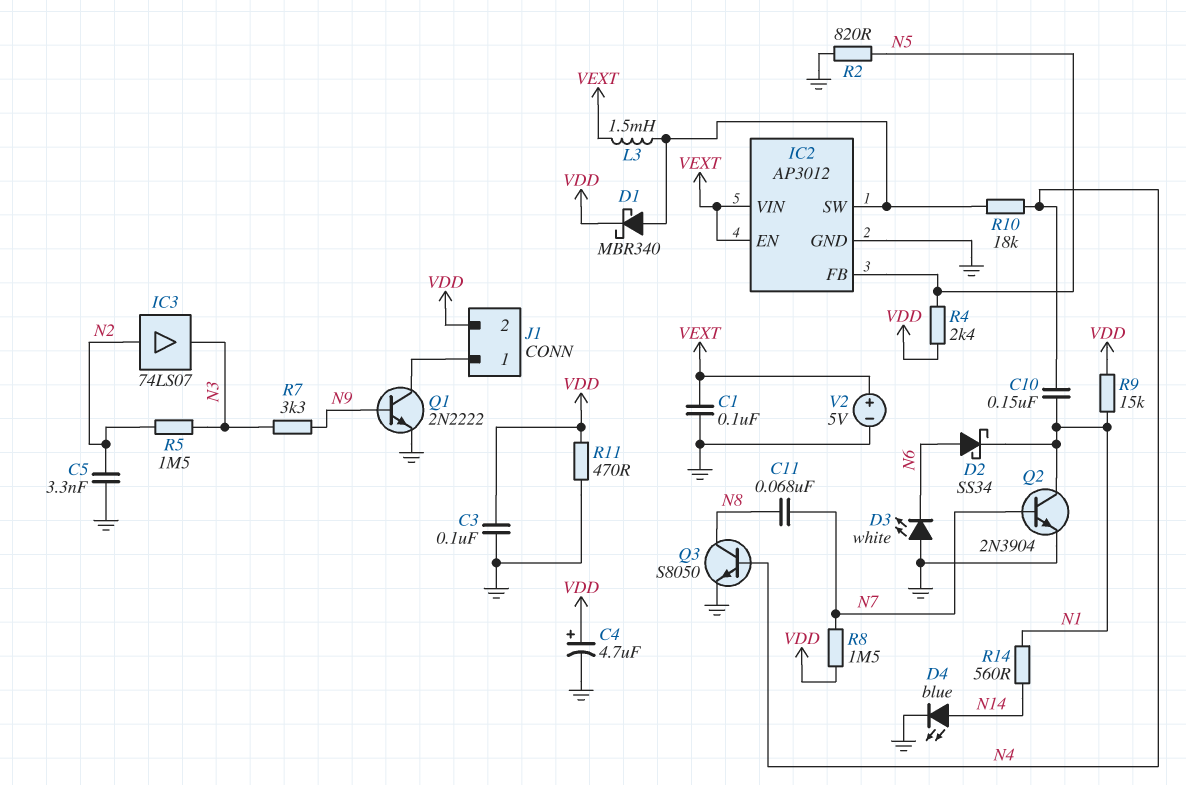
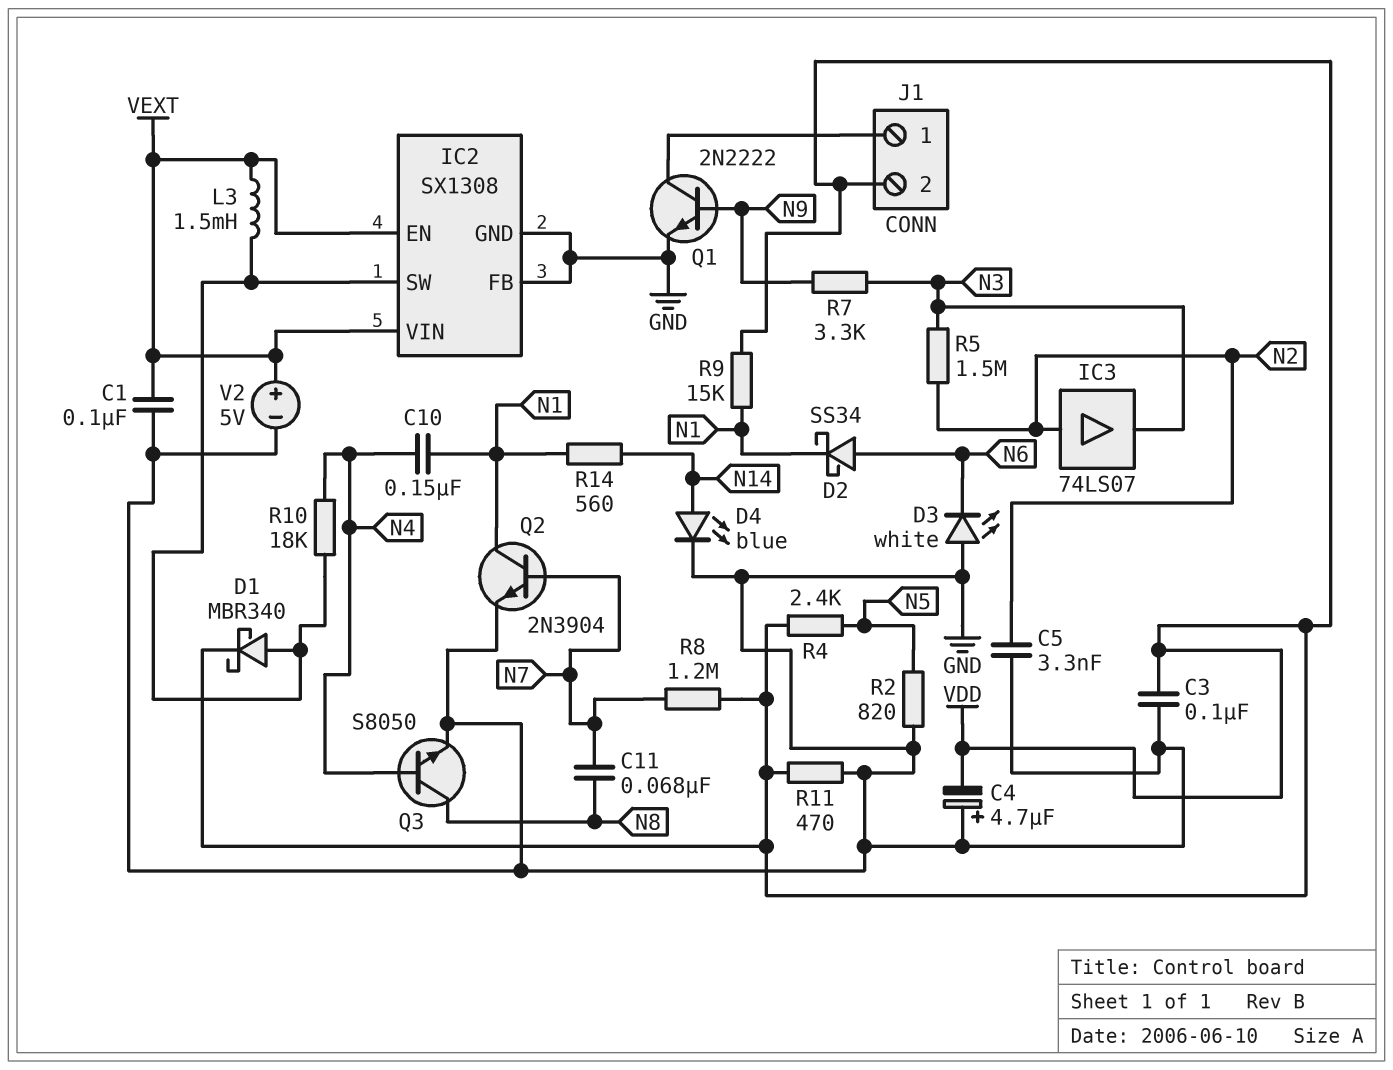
C4: 4.7uF (plus VDD, minus GND) -> 4.7uF (plus GND, minus VDD)
IC2: AP3012 -> SX1308
IC2 pin FB: N5 -> GND
R8: 1.5M (N7, VDD) -> 1.2M (N7, VDD)

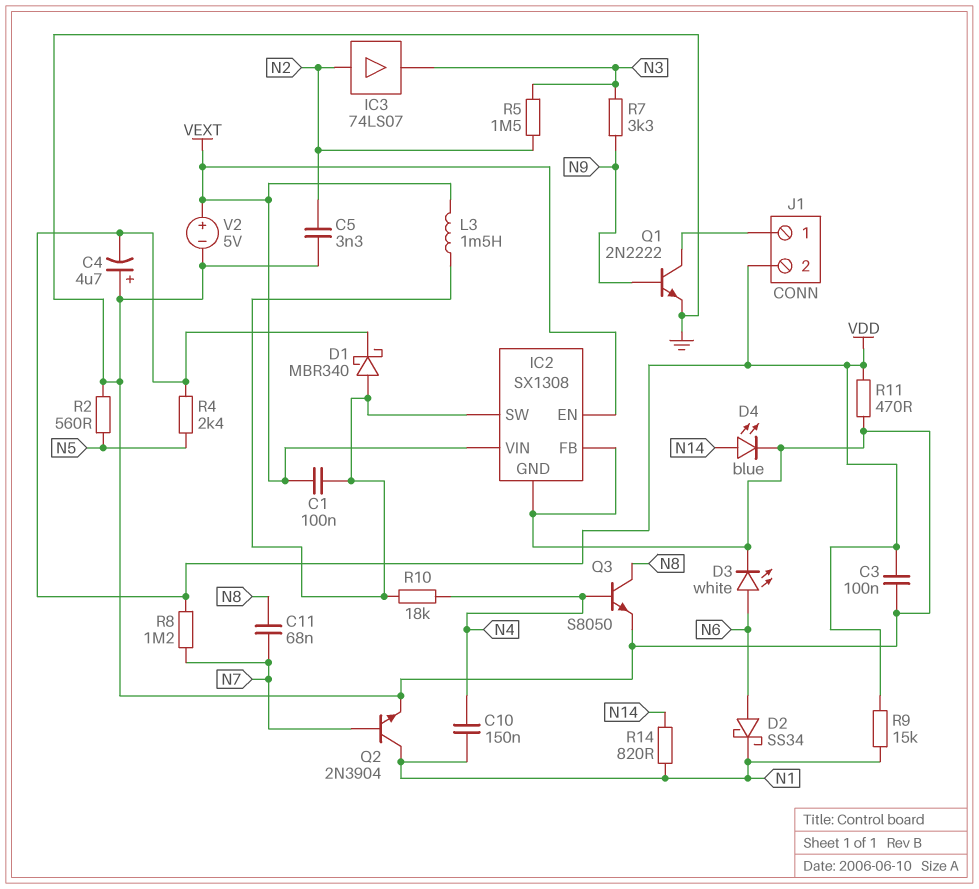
C1: 100nF (GND, VEXT) -> 100nF (IC2/SW, VEXT)
D3: LED white (A GND, K N6) -> LED white (A N6, K GND)
R2: 820 (GND, N5) -> 560 (GND, N5)
R14: 560 (N1, N14) -> 820 (N1, N14)

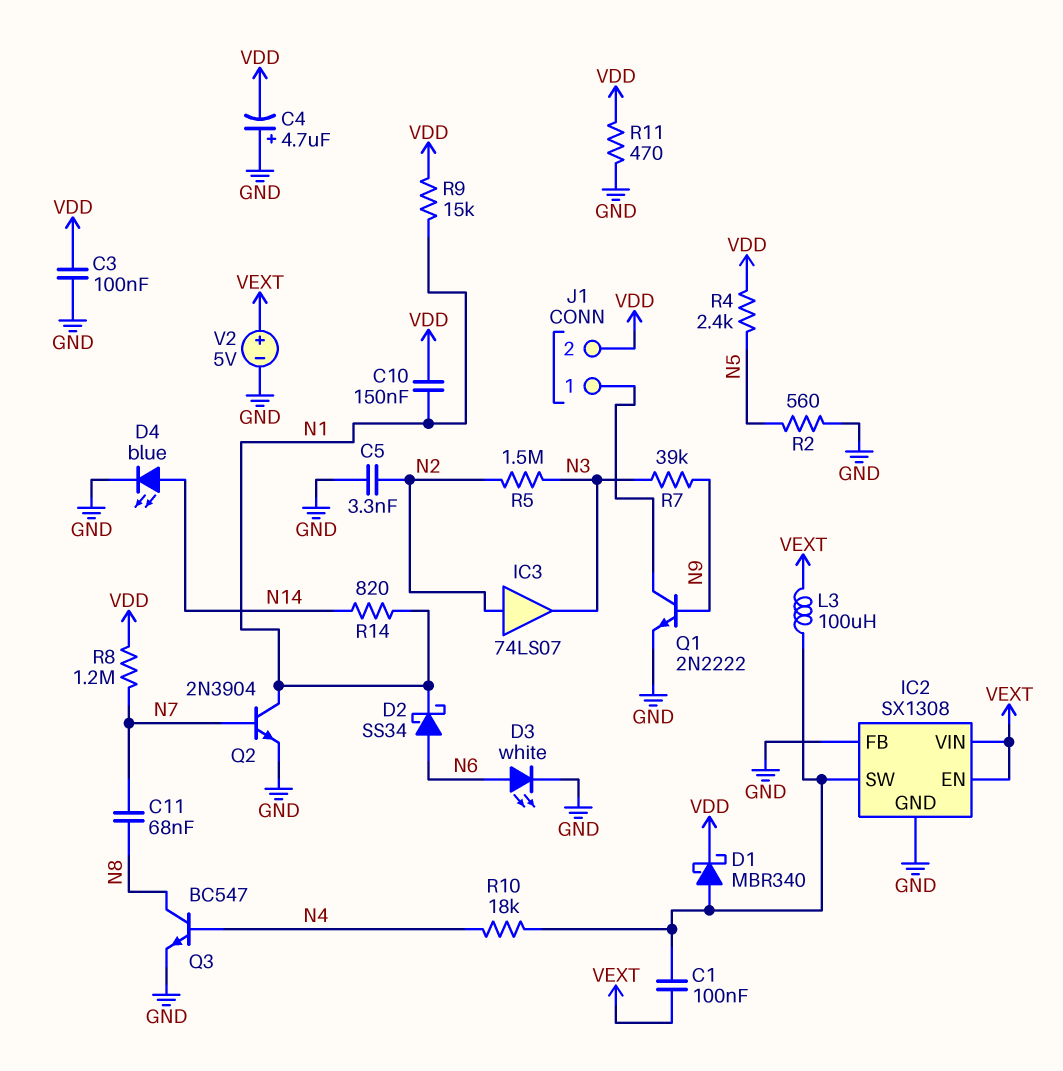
C10: 150nF (N1, N4) -> 150nF (N1, VDD)
L3: 1.5mH (IC2/SW, VEXT) -> 100uH (IC2/SW, VEXT)
Q3: NPN S8050 (B N4, C N8, E GND) -> NPN BC547 (B N4, C N8, E GND)
R7: 3.3k (N3, N9) -> 39k (N3, N9)

